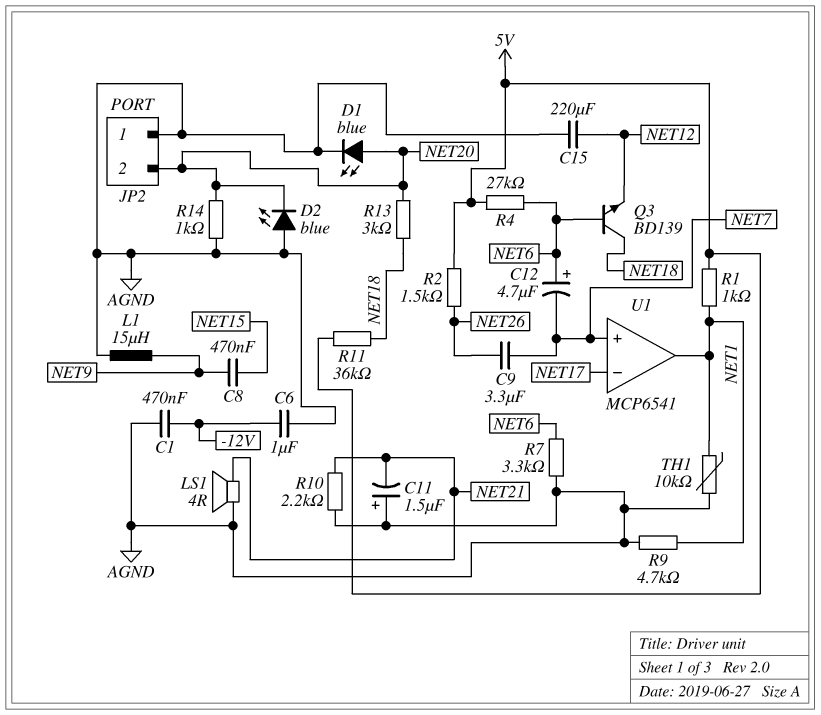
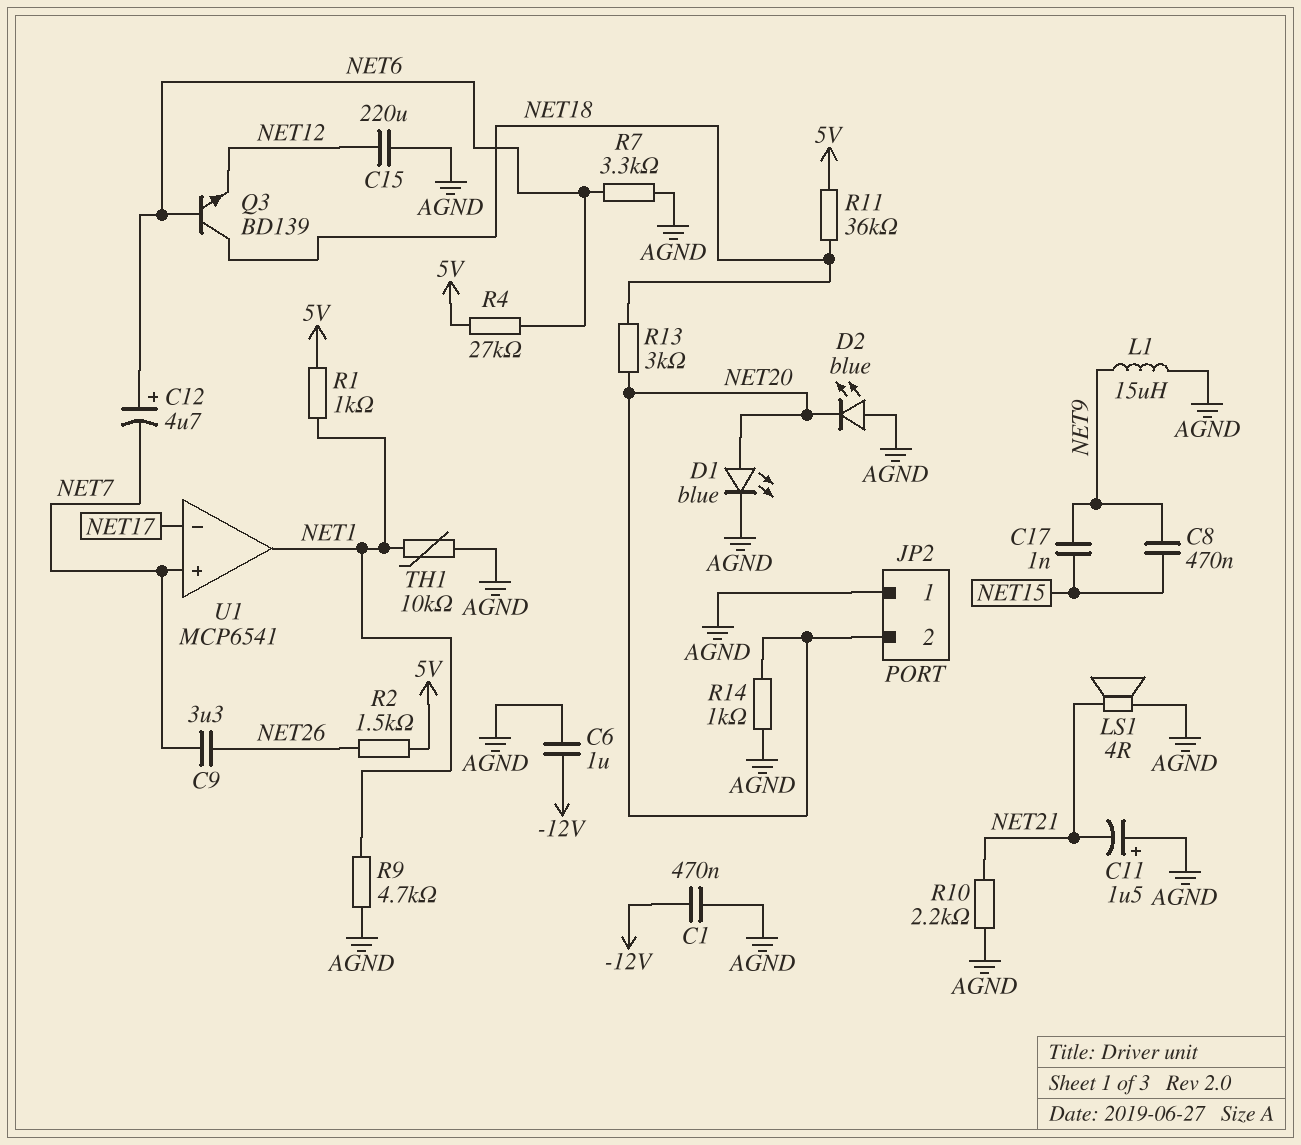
C17: none -> 1nF (NET9, NET15)

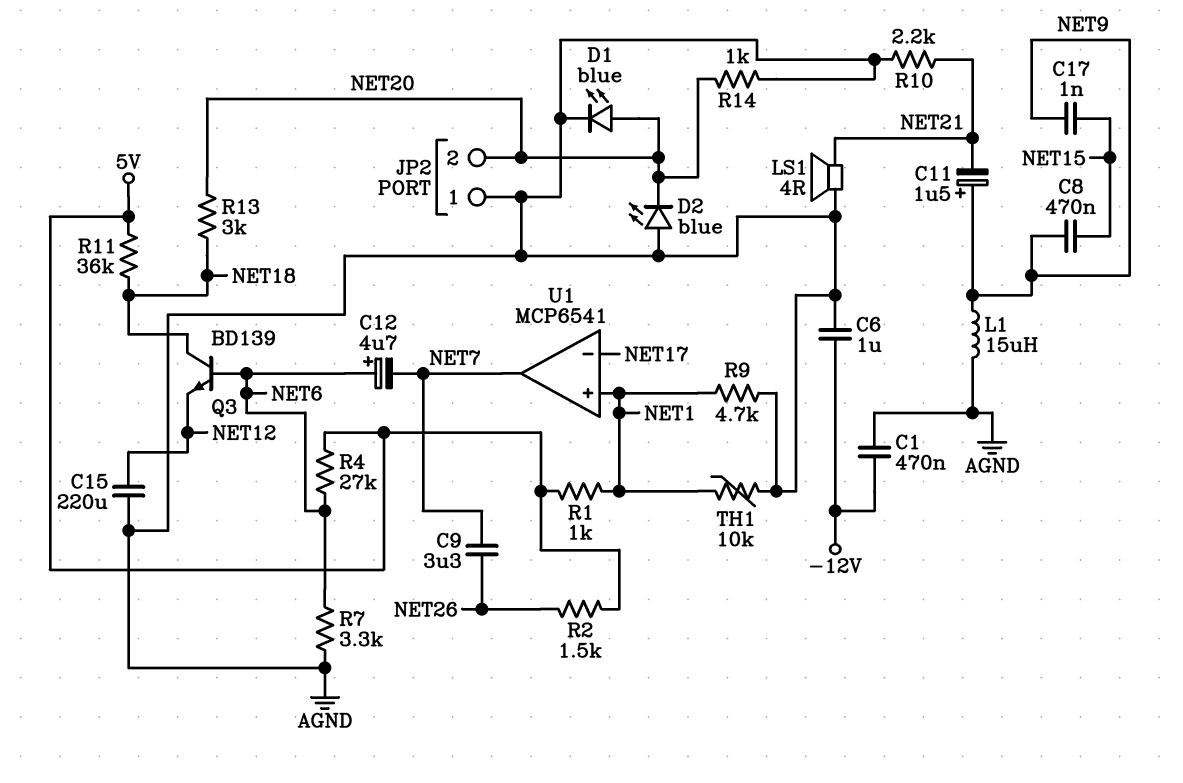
C11: 1.5uF (plus AGND, minus NET21) -> 1.5uF (plus NET9, minus NET21)
U1 pin in+: NET7 -> NET1
U1 pin out: NET1 -> NET7

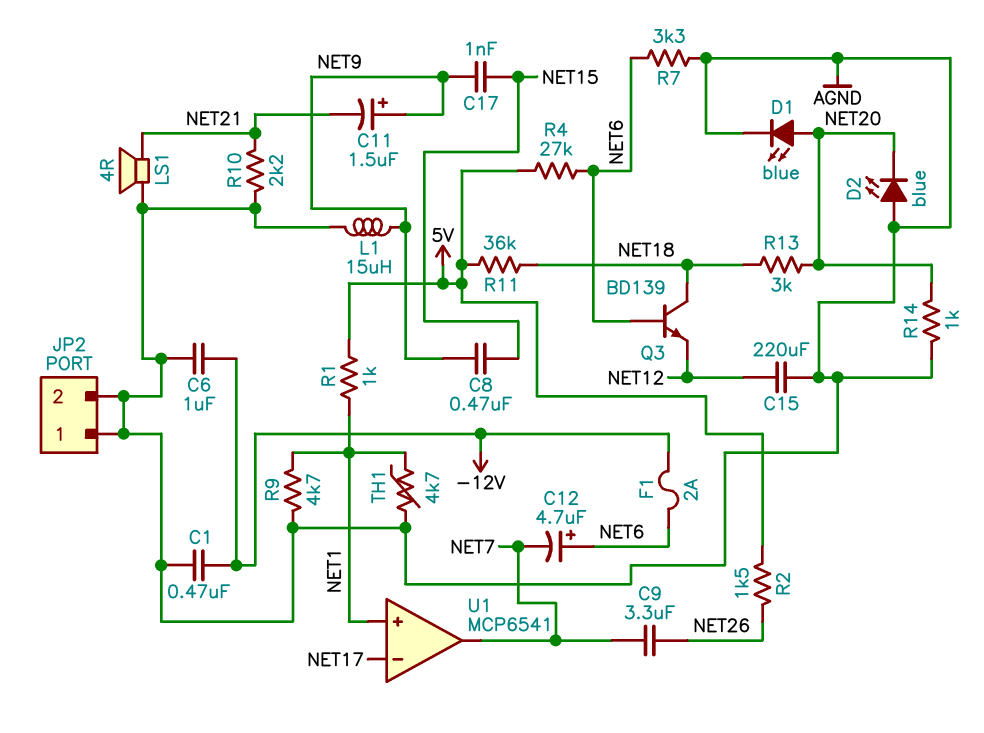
F1: none -> 2A (-12V, NET6)
JP2 pin 2: NET20 -> AGND
TH1: 10k (AGND, NET1) -> 4.7k (AGND, NET1)

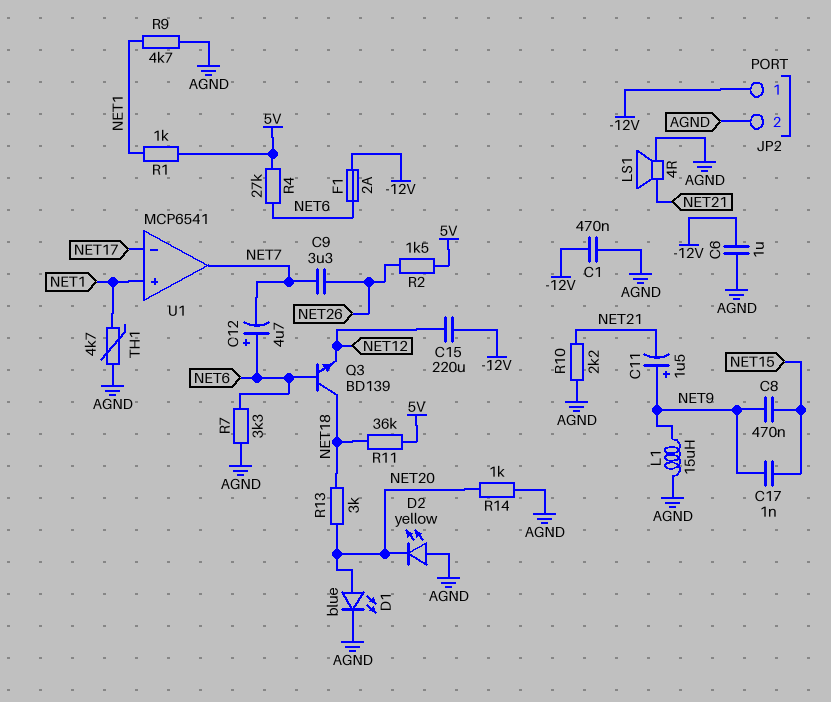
C15: 220uF (AGND, NET12) -> 220uF (-12V, NET12)
D2: LED blue (A AGND, K NET20) -> LED yellow (A AGND, K NET20)
JP2 pin 1: AGND -> -12V

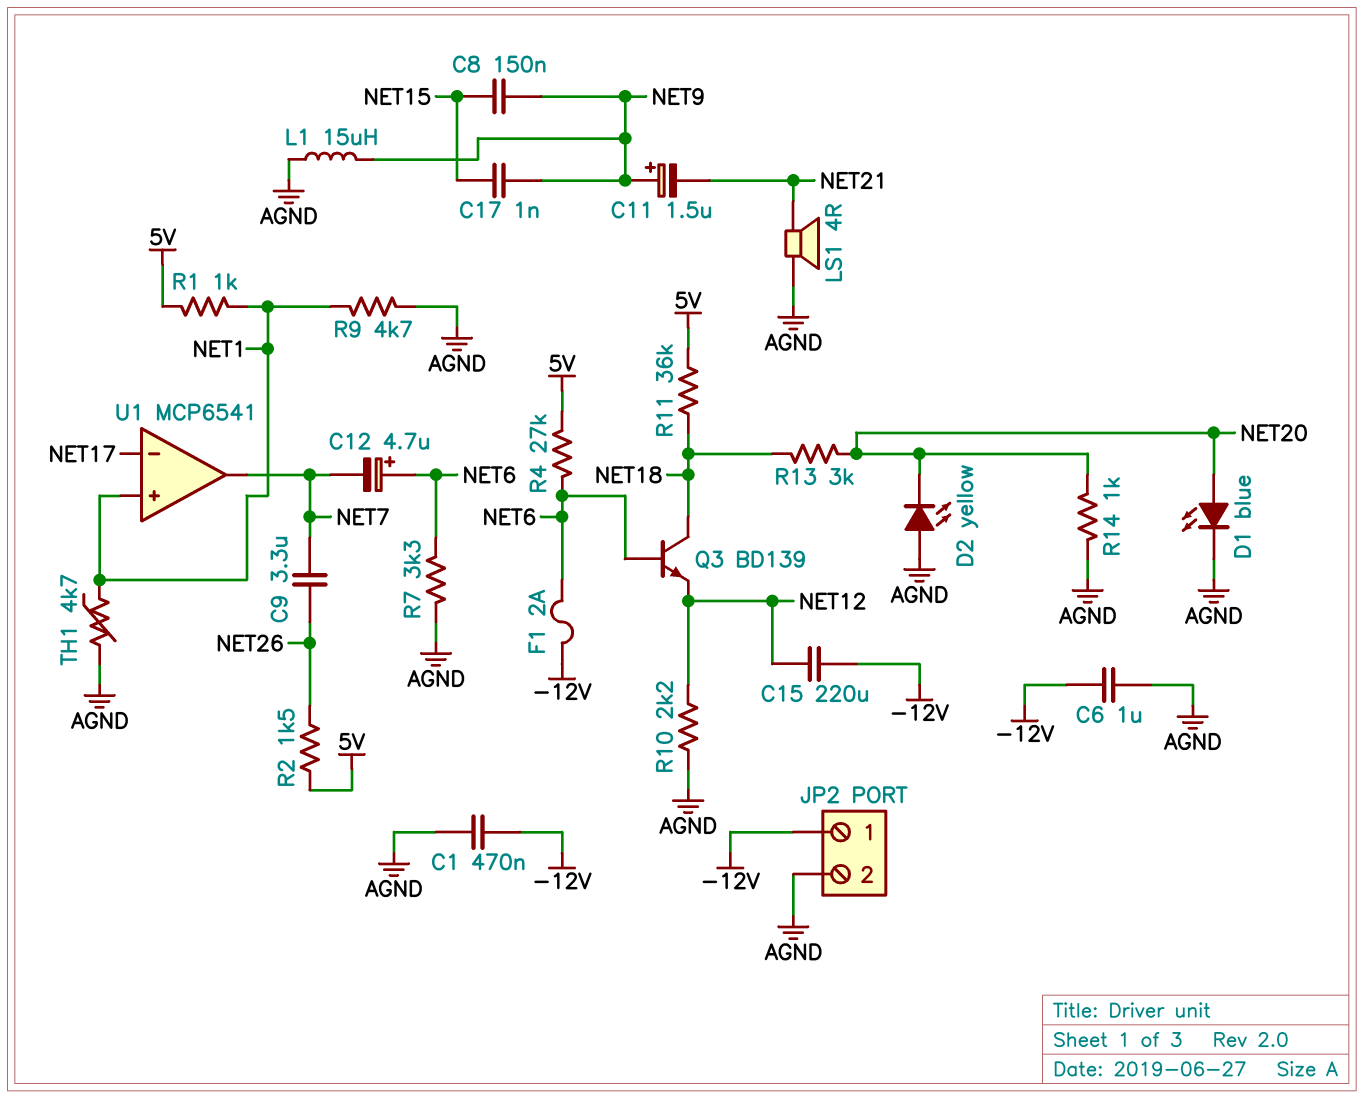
C8: 470nF (NET9, NET15) -> 150nF (NET9, NET15)
R10: 2.2k (AGND, NET21) -> 2.2k (AGND, NET12)

